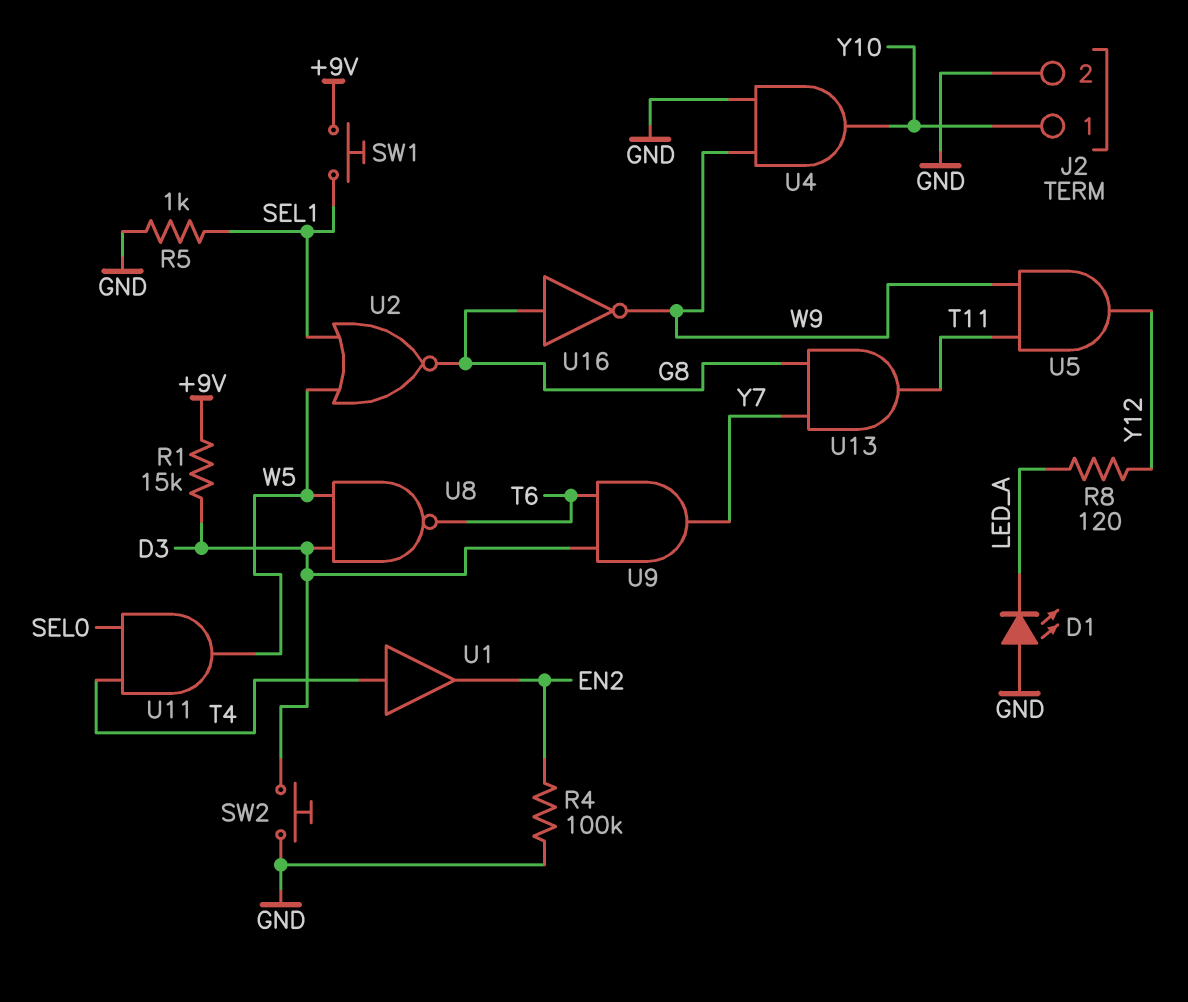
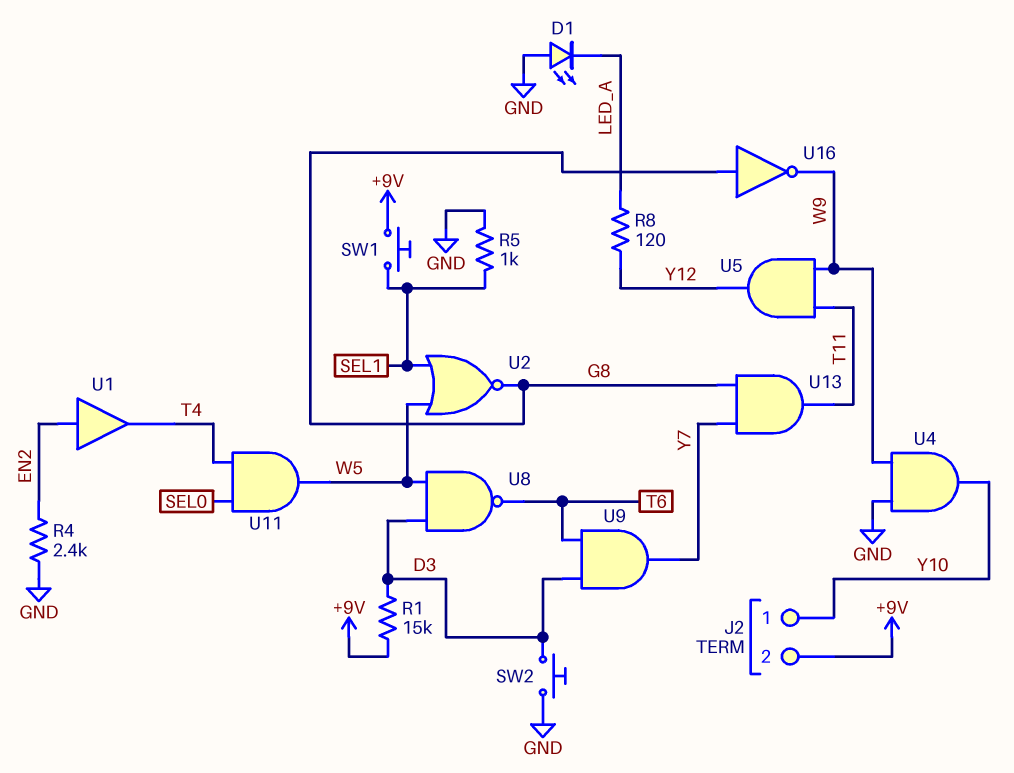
J2 pin 2: GND -> +9V
R4: 100k (EN2, GND) -> 2.4k (EN2, GND)
U1: buffer (in T4, out EN2) -> buffer (in EN2, out T4)

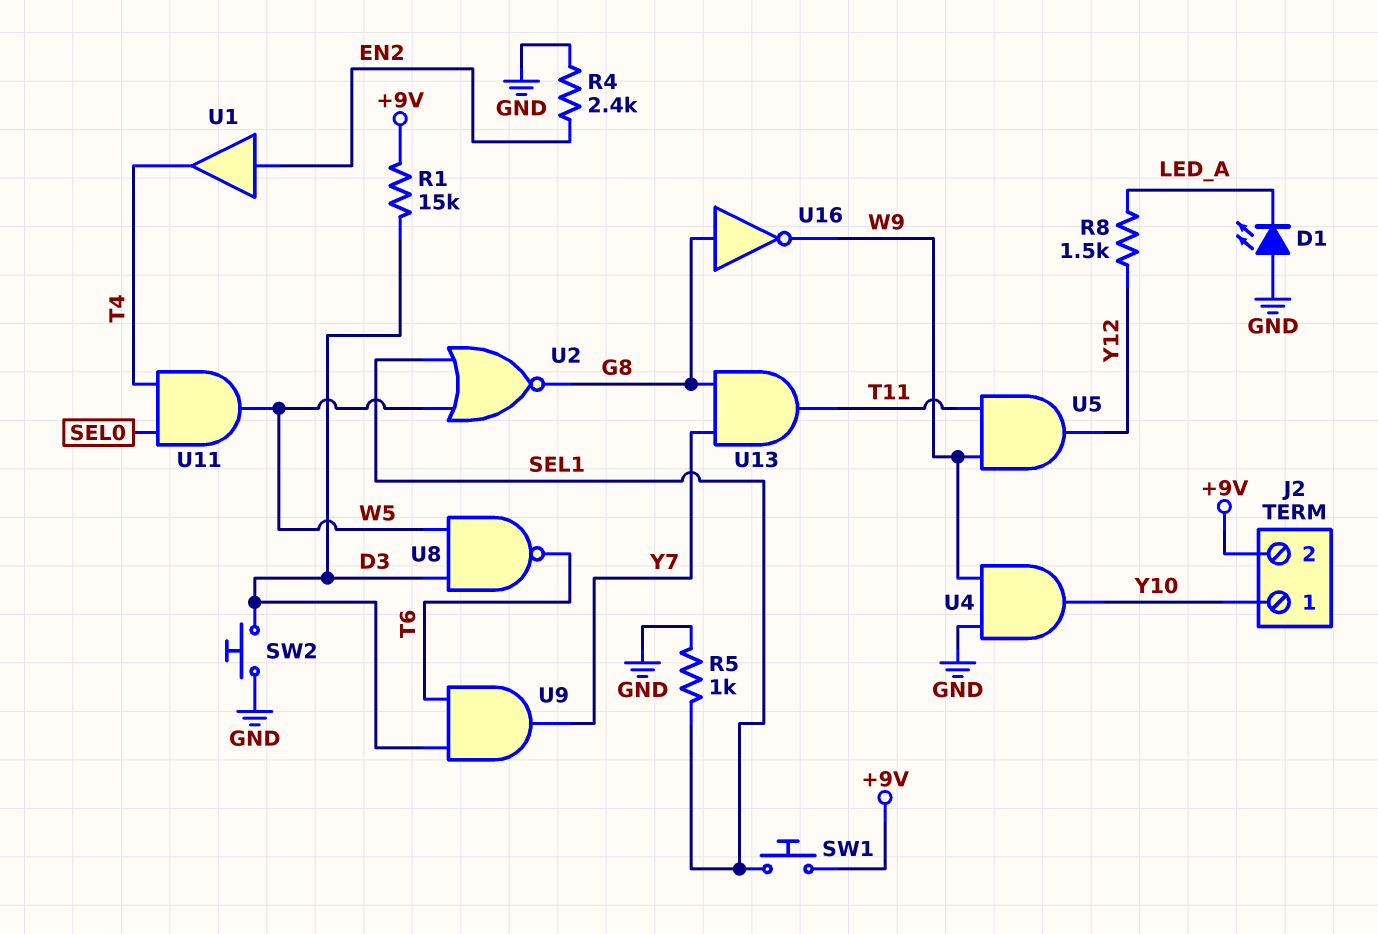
R8: 120 (LED_A, Y12) -> 1.5k (LED_A, Y12)

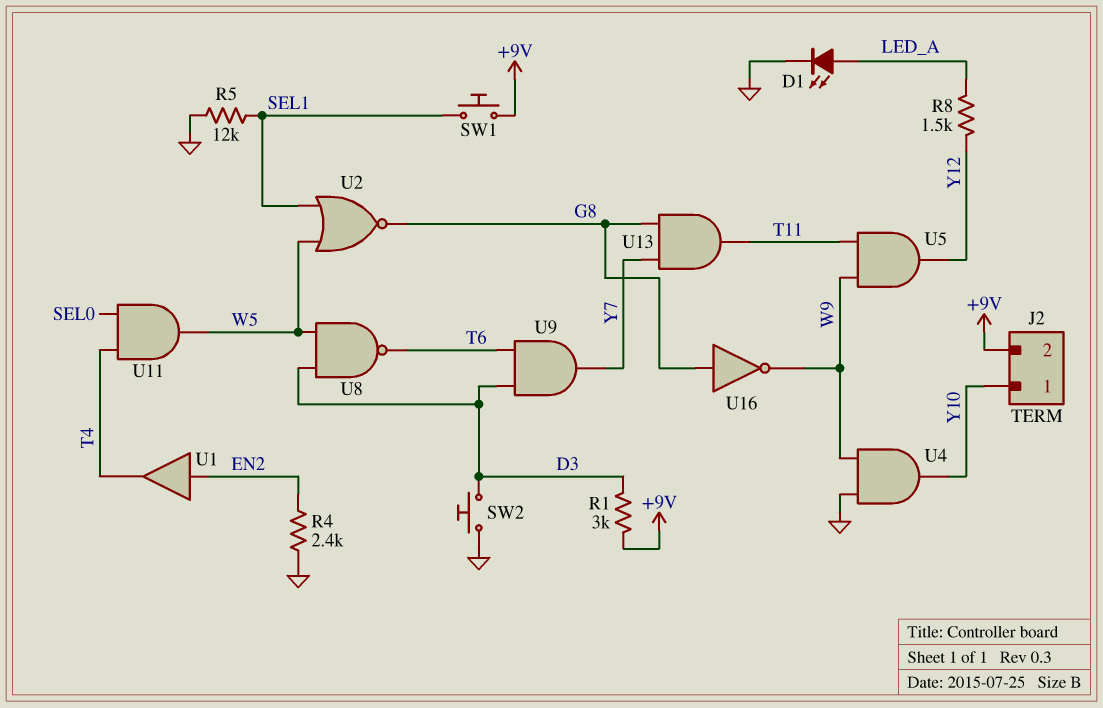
D1: LED (A GND, K LED_A) -> LED (A LED_A, K GND)
R1: 15k (+9V, D3) -> 3k (+9V, D3)
R5: 1k (GND, SEL1) -> 12k (GND, SEL1)

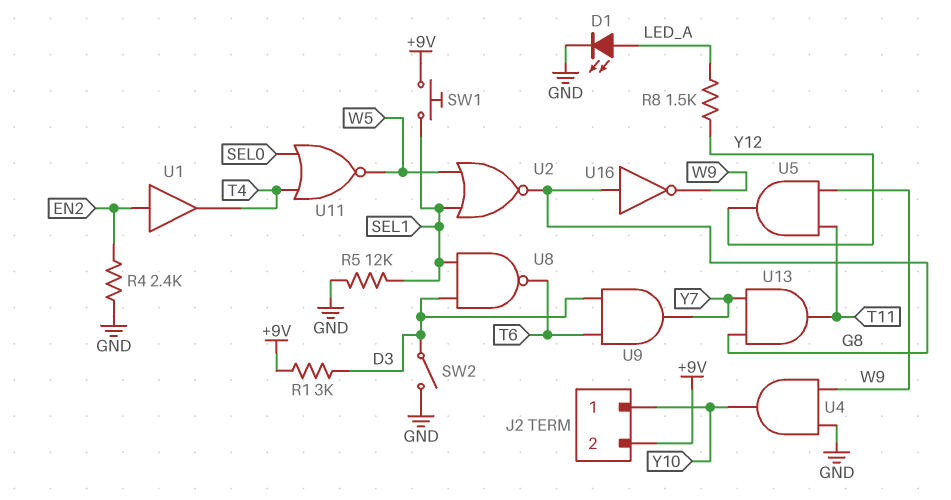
SW2: button (D3, GND) -> switch (D3, GND)
U8: NAND (in D3, in W5, out T6) -> NAND (in D3, in SEL1, out T6)
U11: AND (in SEL0, in T4, out W5) -> NOR (in SEL0, in T4, out W5)

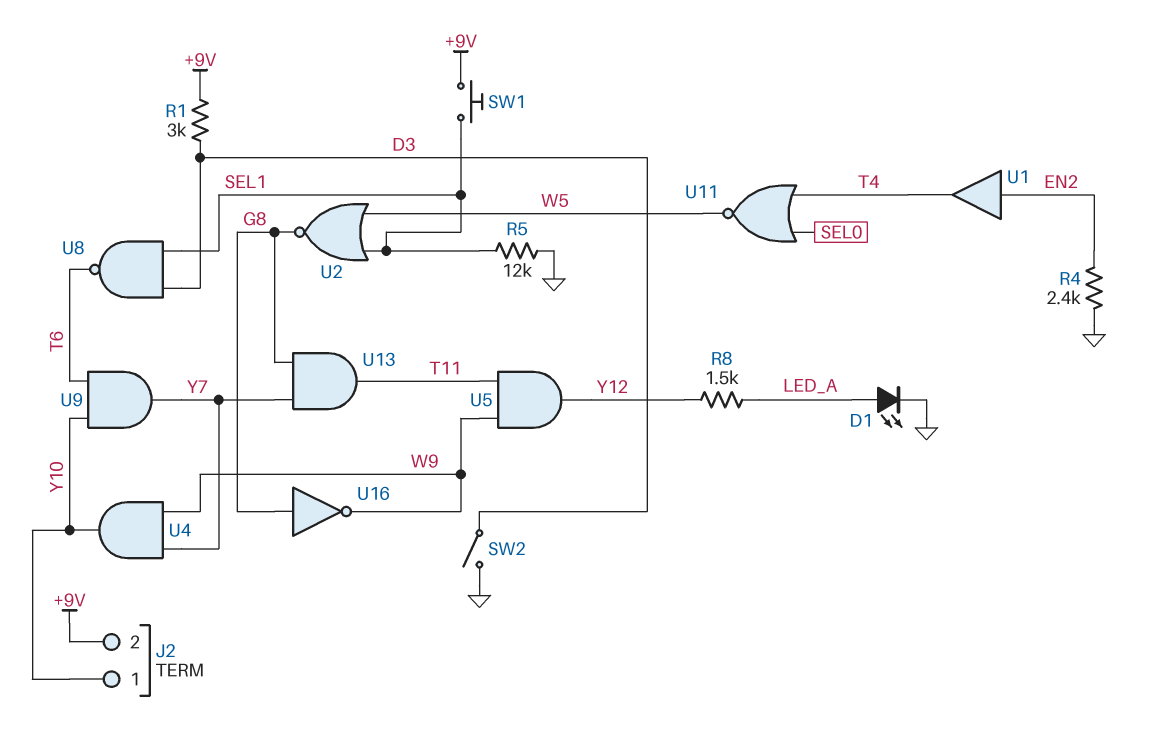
U4: AND (in GND, in W9, out Y10) -> AND (in W9, in Y7, out Y10)
U9: AND (in D3, in T6, out Y7) -> AND (in T6, in Y10, out Y7)

